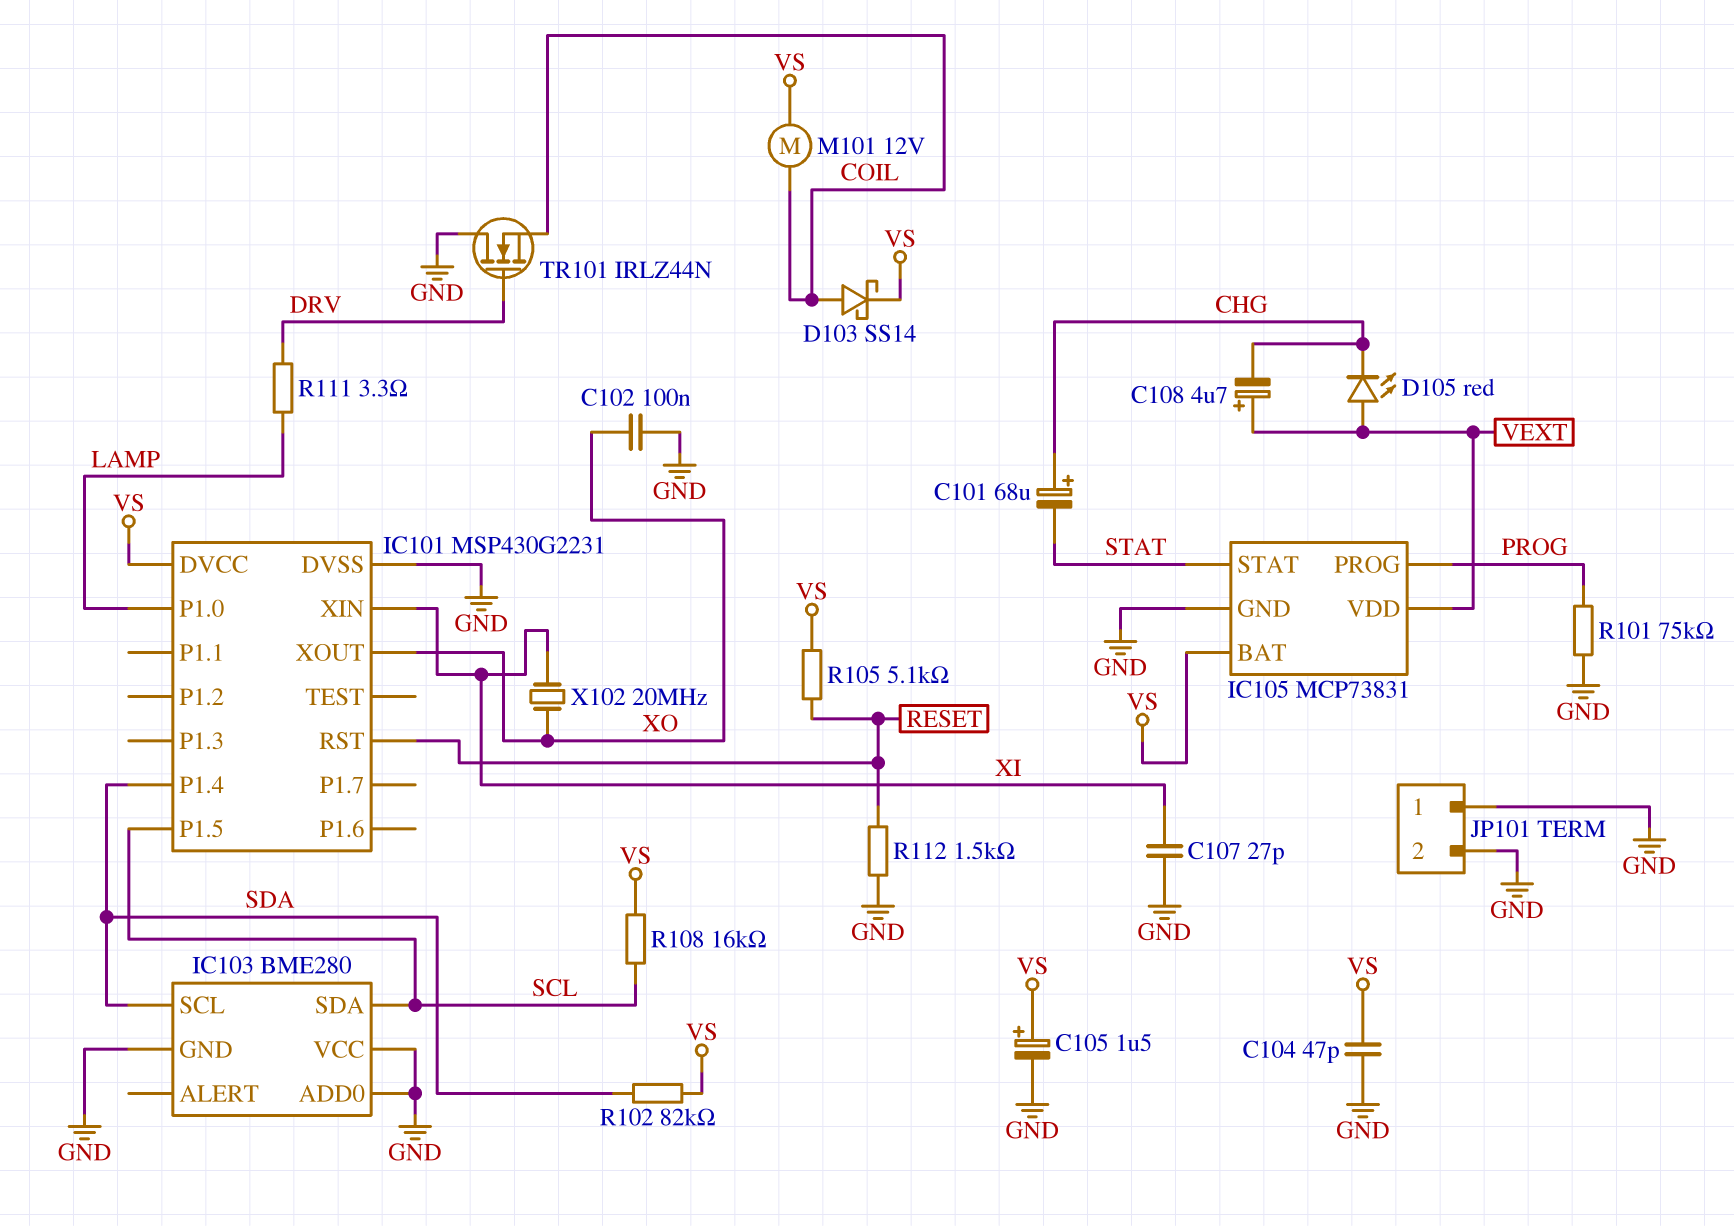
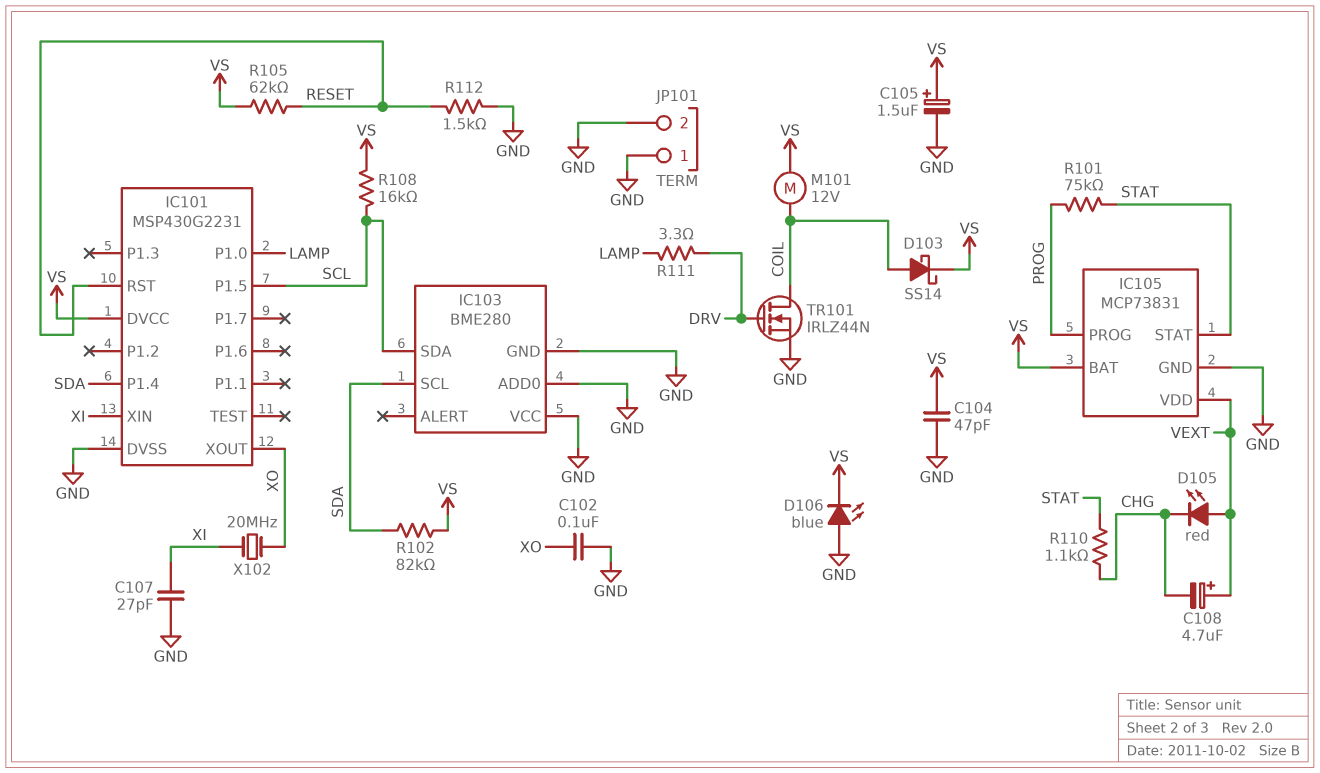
C101: 68uF (plus CHG, minus STAT) -> none
D106: none -> LED blue (A GND, K VS)
R101: 75k (GND, PROG) -> 75k (PROG, STAT)
R105: 5.1k (RESET, VS) -> 62k (RESET, VS)
R110: none -> 1.1k (CHG, STAT)
TR101: NMOS IRLZ44N (G DRV, D GND, S COIL) -> NMOS IRLZ44N (G DRV, D COIL, S GND)

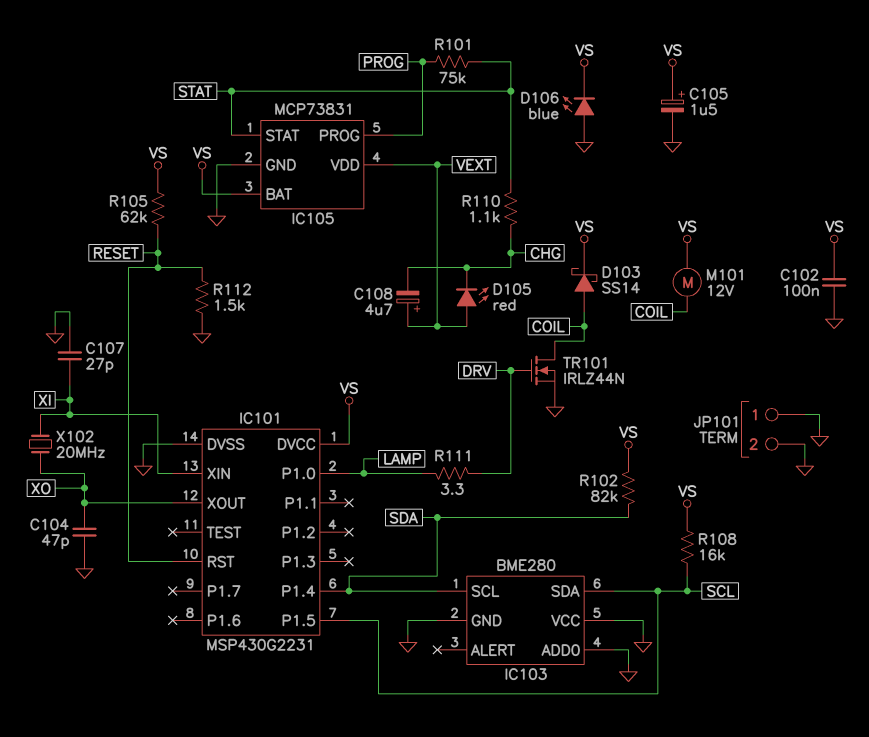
C102: 100nF (GND, XO) -> 100nF (GND, VS)
C104: 47pF (GND, VS) -> 47pF (GND, XO)

